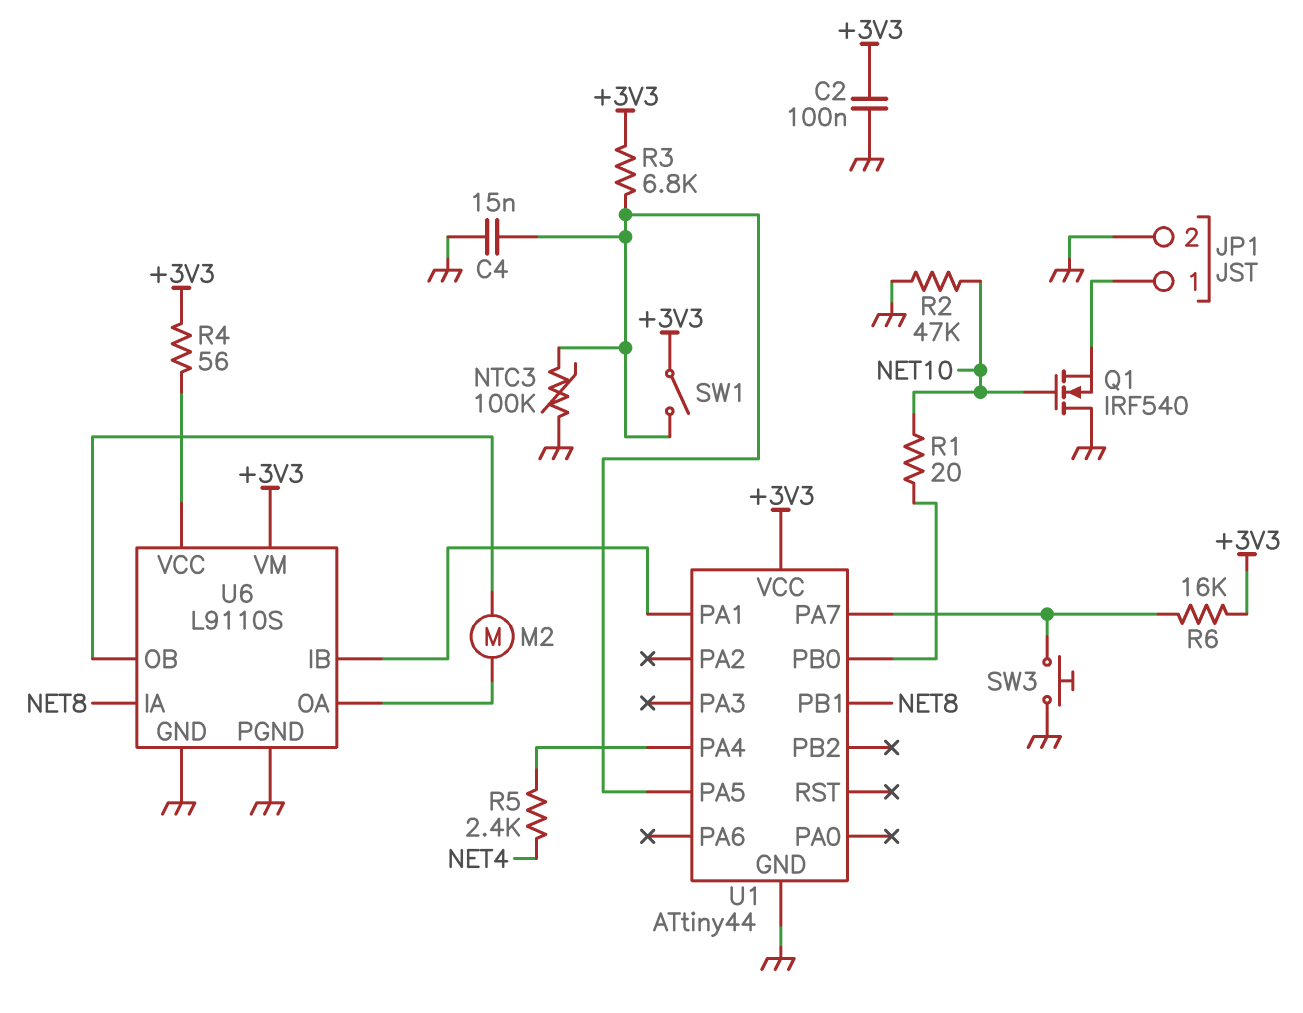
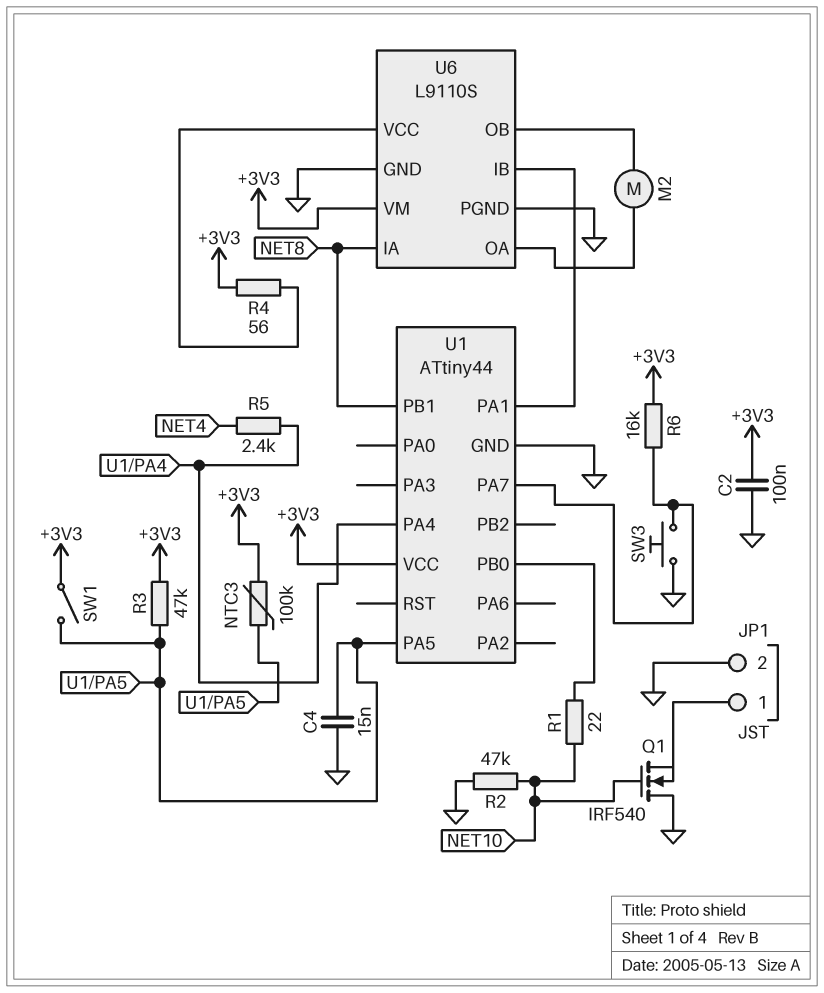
NTC3: 100k (GND, U1/PA5) -> 100k (+3V3, U1/PA5)
R1: 20 (NET10, U1/PB0) -> 22 (NET10, U1/PB0)
R3: 6.8k (+3V3, U1/PA5) -> 47k (+3V3, U1/PA5)

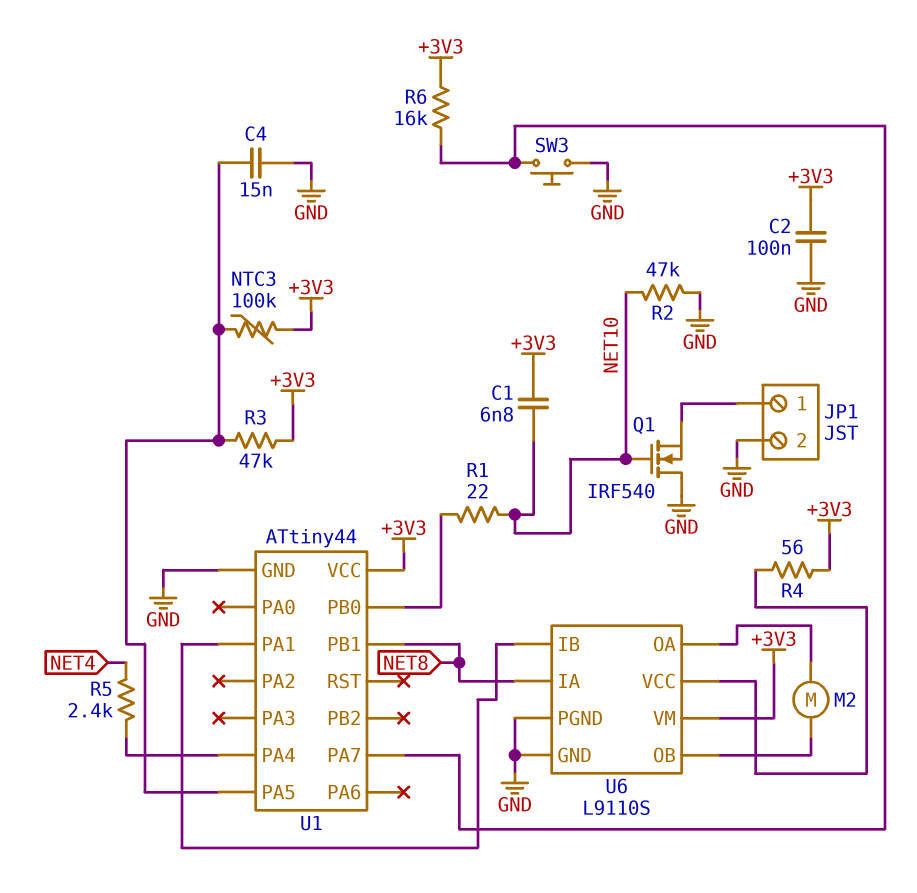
C1: none -> 6.8nF (+3V3, NET10)
SW1: switch (+3V3, U1/PA5) -> none

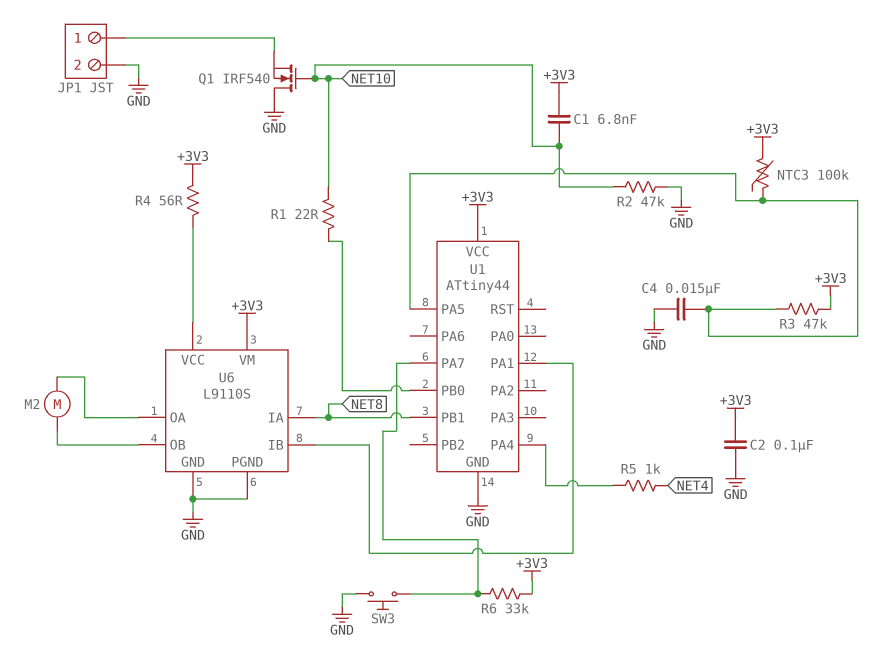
R5: 2.4k (NET4, U1/PA4) -> 1k (NET4, U1/PA4)
R6: 16k (+3V3, U1/PA7) -> 33k (+3V3, U1/PA7)

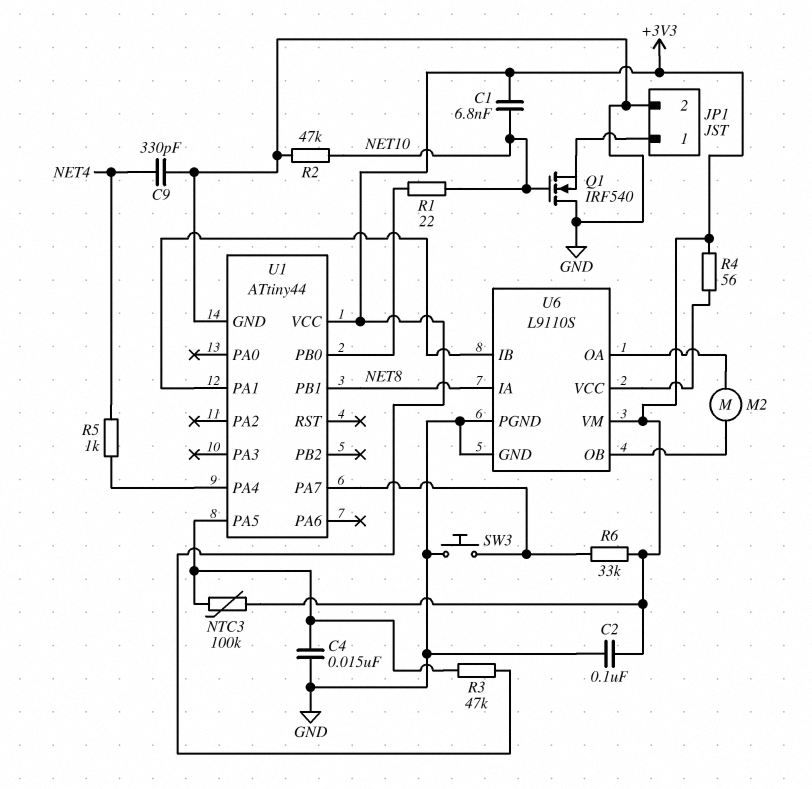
C9: none -> 330pF (GND, NET4)

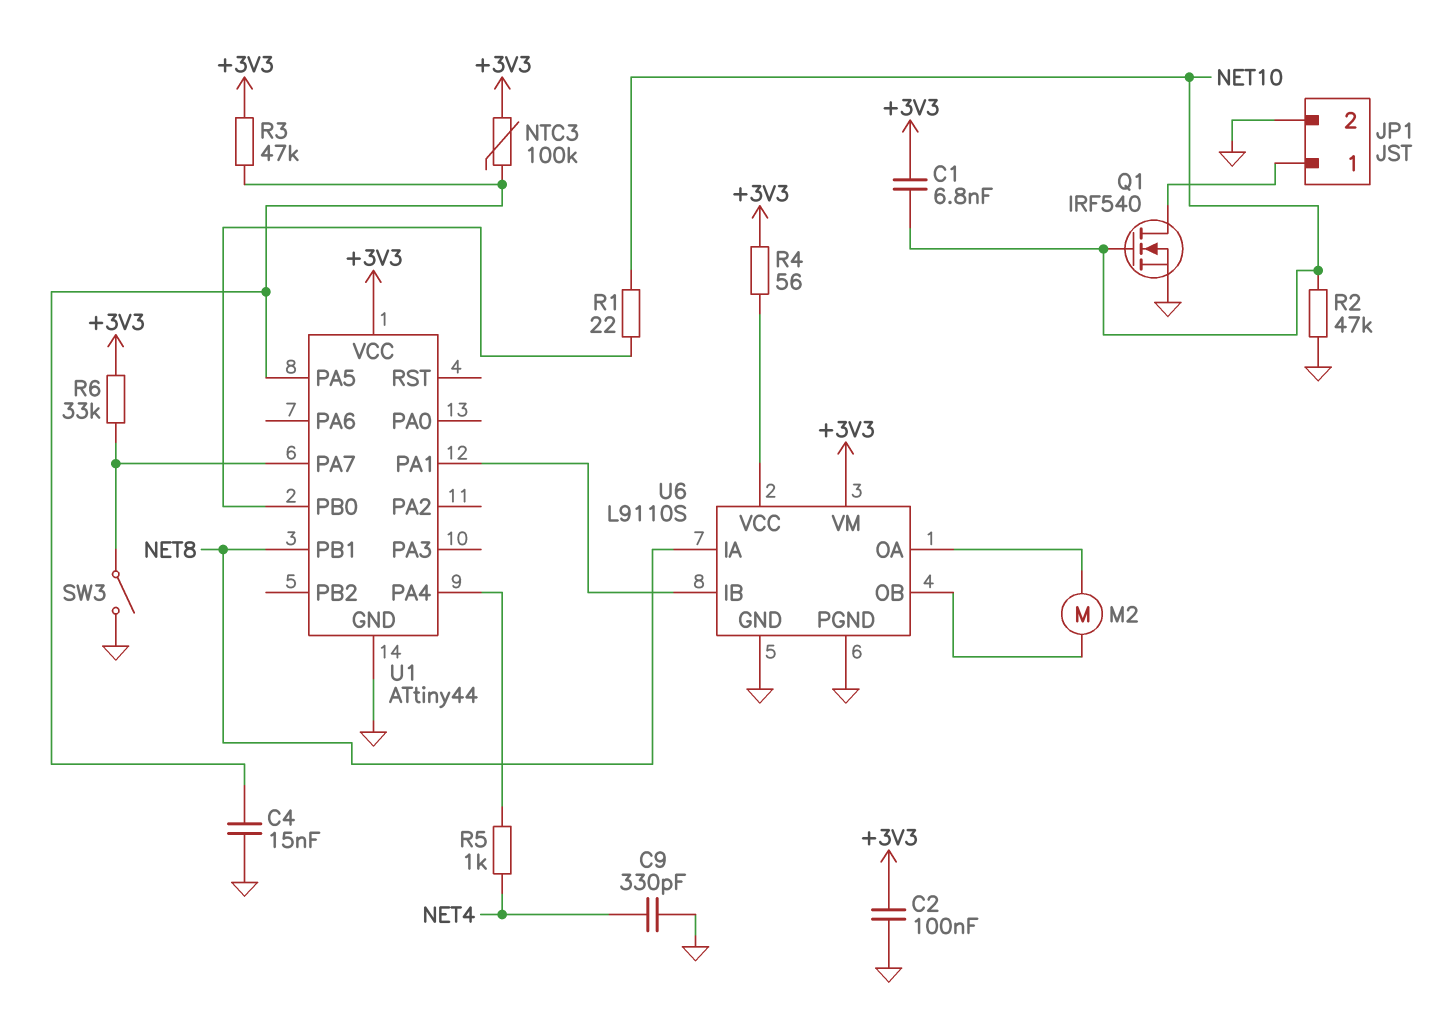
Q1: NMOS IRF540 (G NET10, D GND, S JP1/1) -> NMOS IRF540 (G NET10, D JP1/1, S GND)
SW3: button (GND, U1/PA7) -> switch (GND, U1/PA7)

